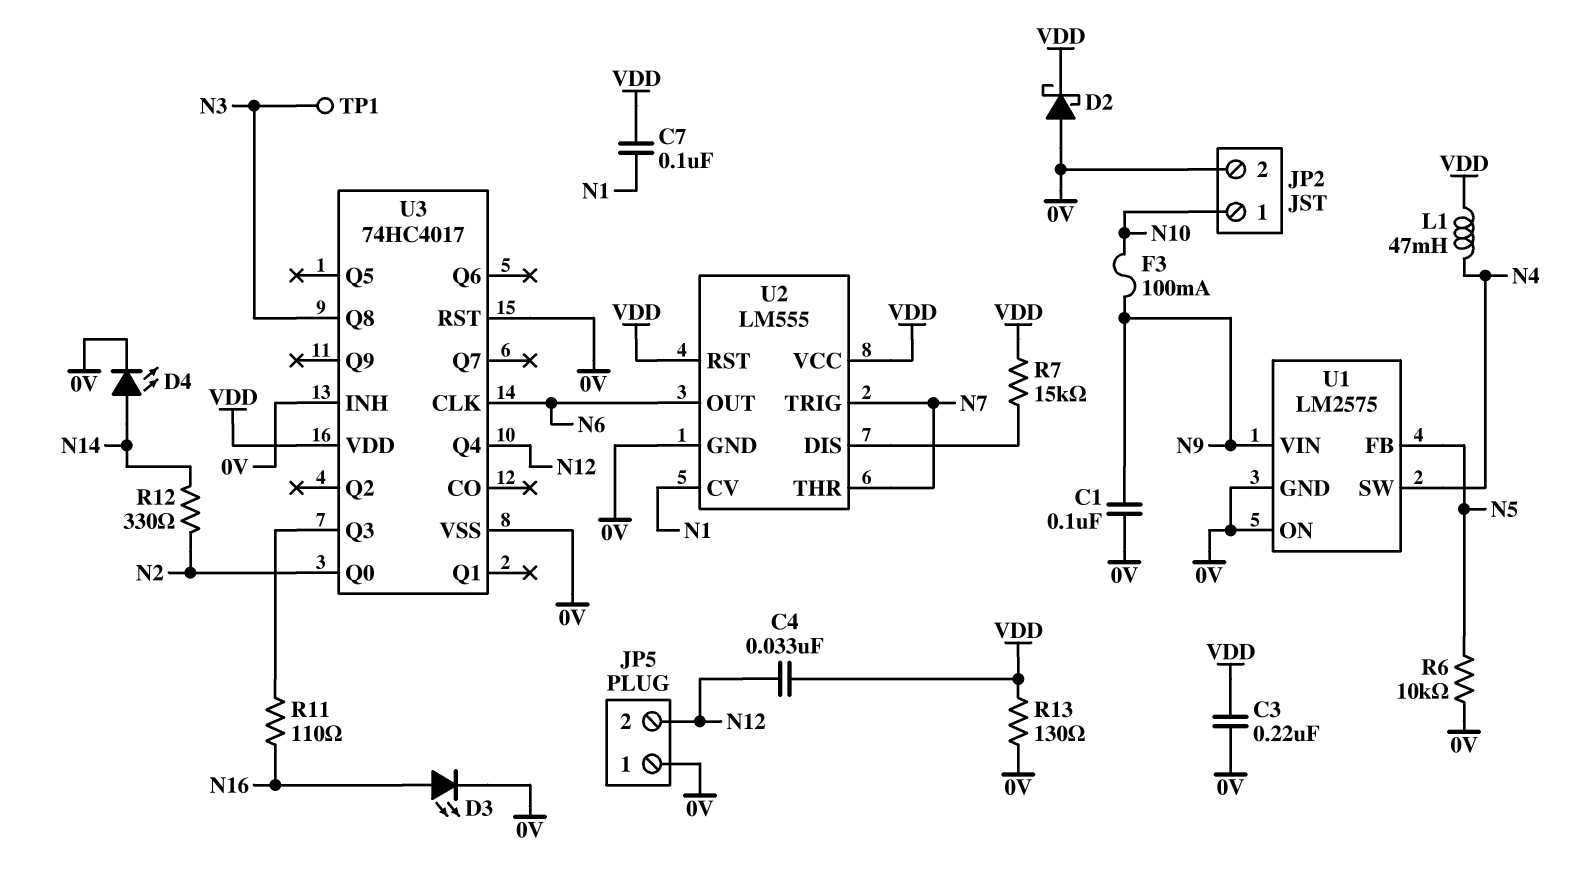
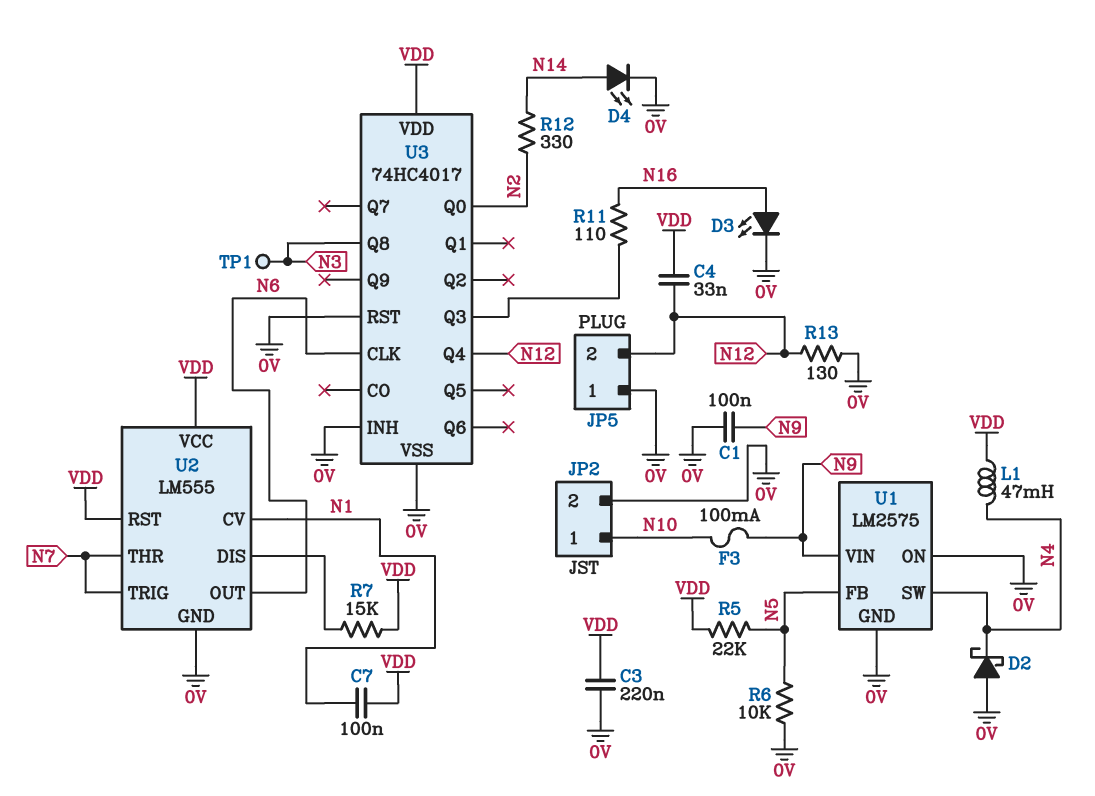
D2: schottky (A 0V, K VDD) -> schottky (A 0V, K N4)
R5: none -> 22k (N5, VDD)
R13: 130 (0V, VDD) -> 130 (0V, N12)

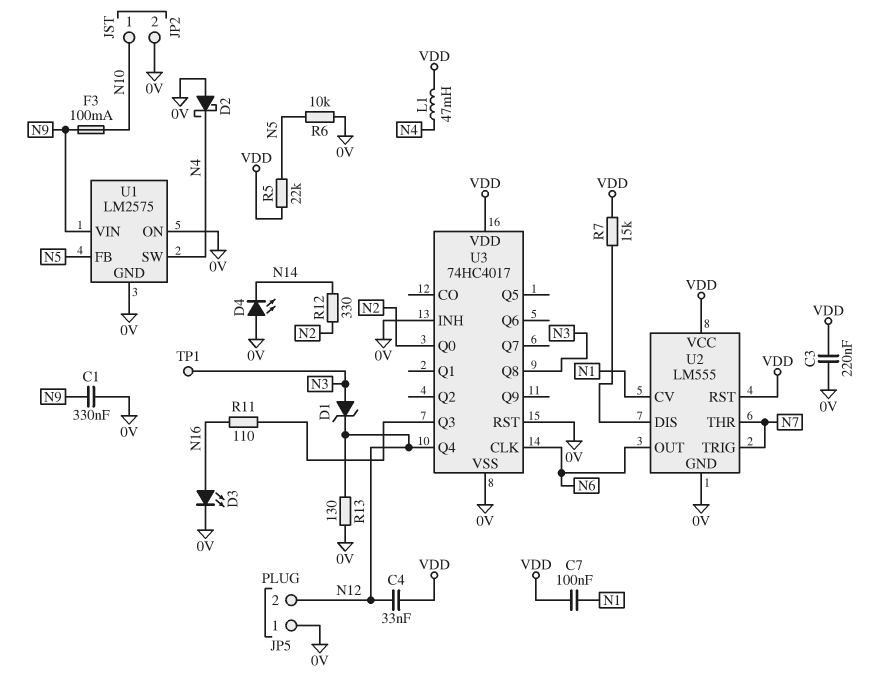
C1: 100nF (0V, N9) -> 330nF (0V, N9)
D1: none -> zener (A N3, K N12)
D4: LED (A N14, K 0V) -> LED (A 0V, K N14)

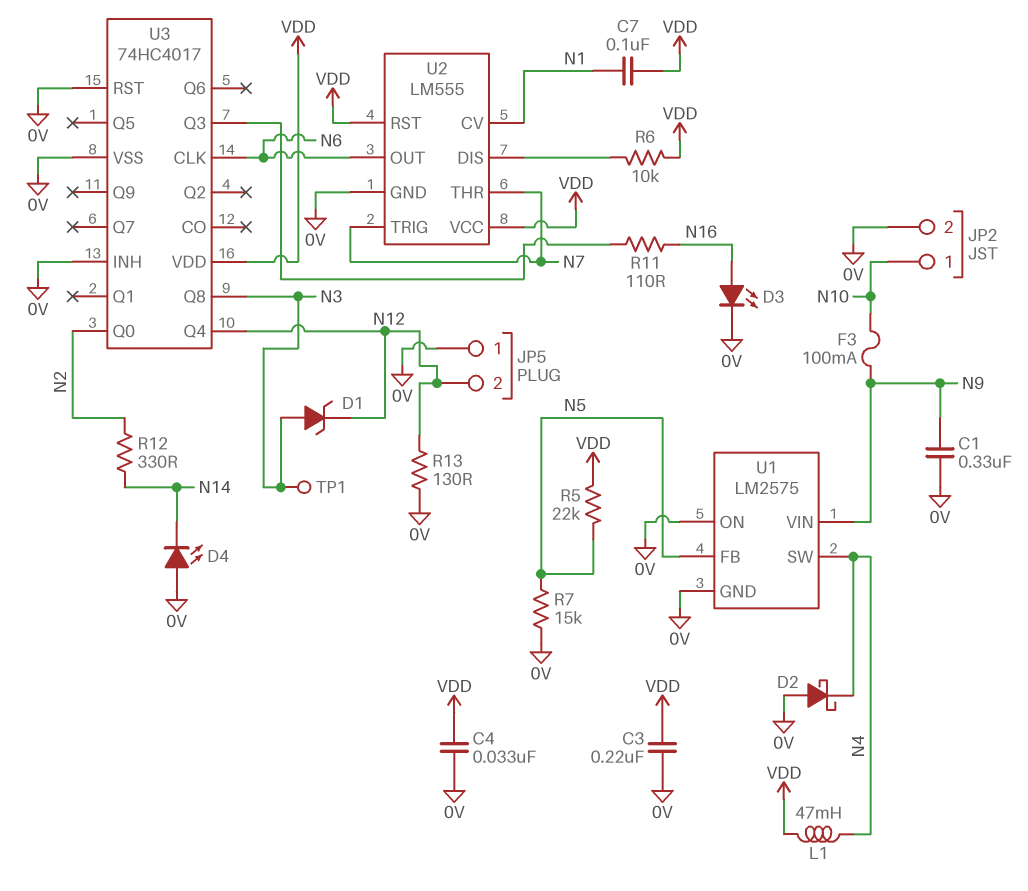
C4: 33nF (N12, VDD) -> 33nF (0V, VDD)
R6: 10k (0V, N5) -> 10k (U2/DIS, VDD)
R7: 15k (U2/DIS, VDD) -> 15k (0V, N5)

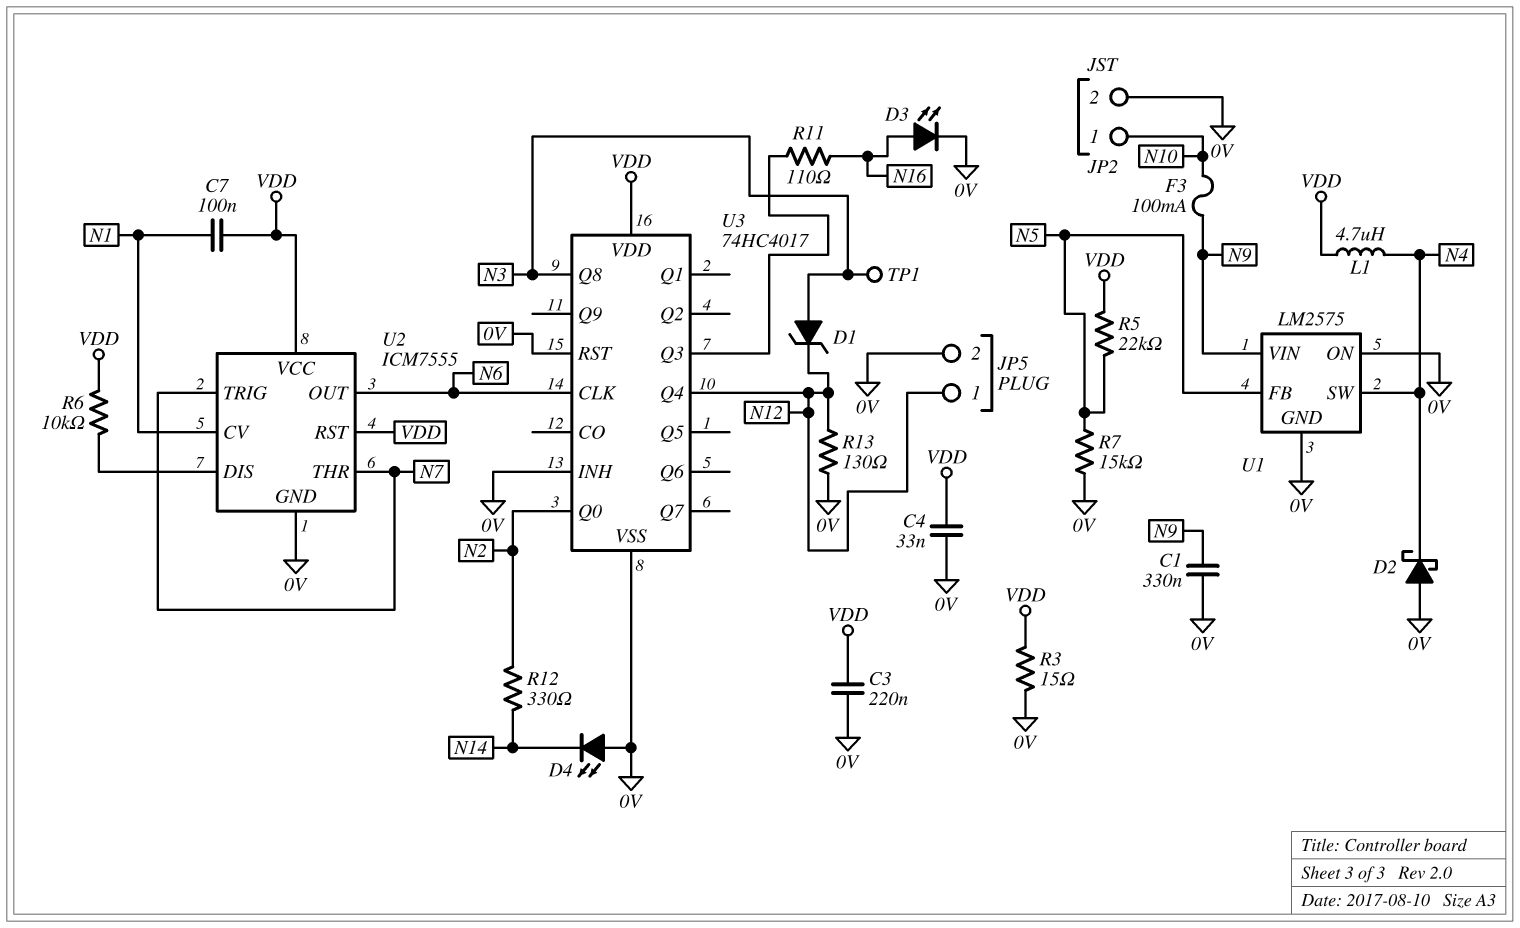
JP5 pin 1: 0V -> N12
JP5 pin 2: N12 -> 0V
L1: 47mH (N4, VDD) -> 4.7uH (N4, VDD)
R3: none -> 15 (0V, VDD)
U2: LM555 -> ICM7555

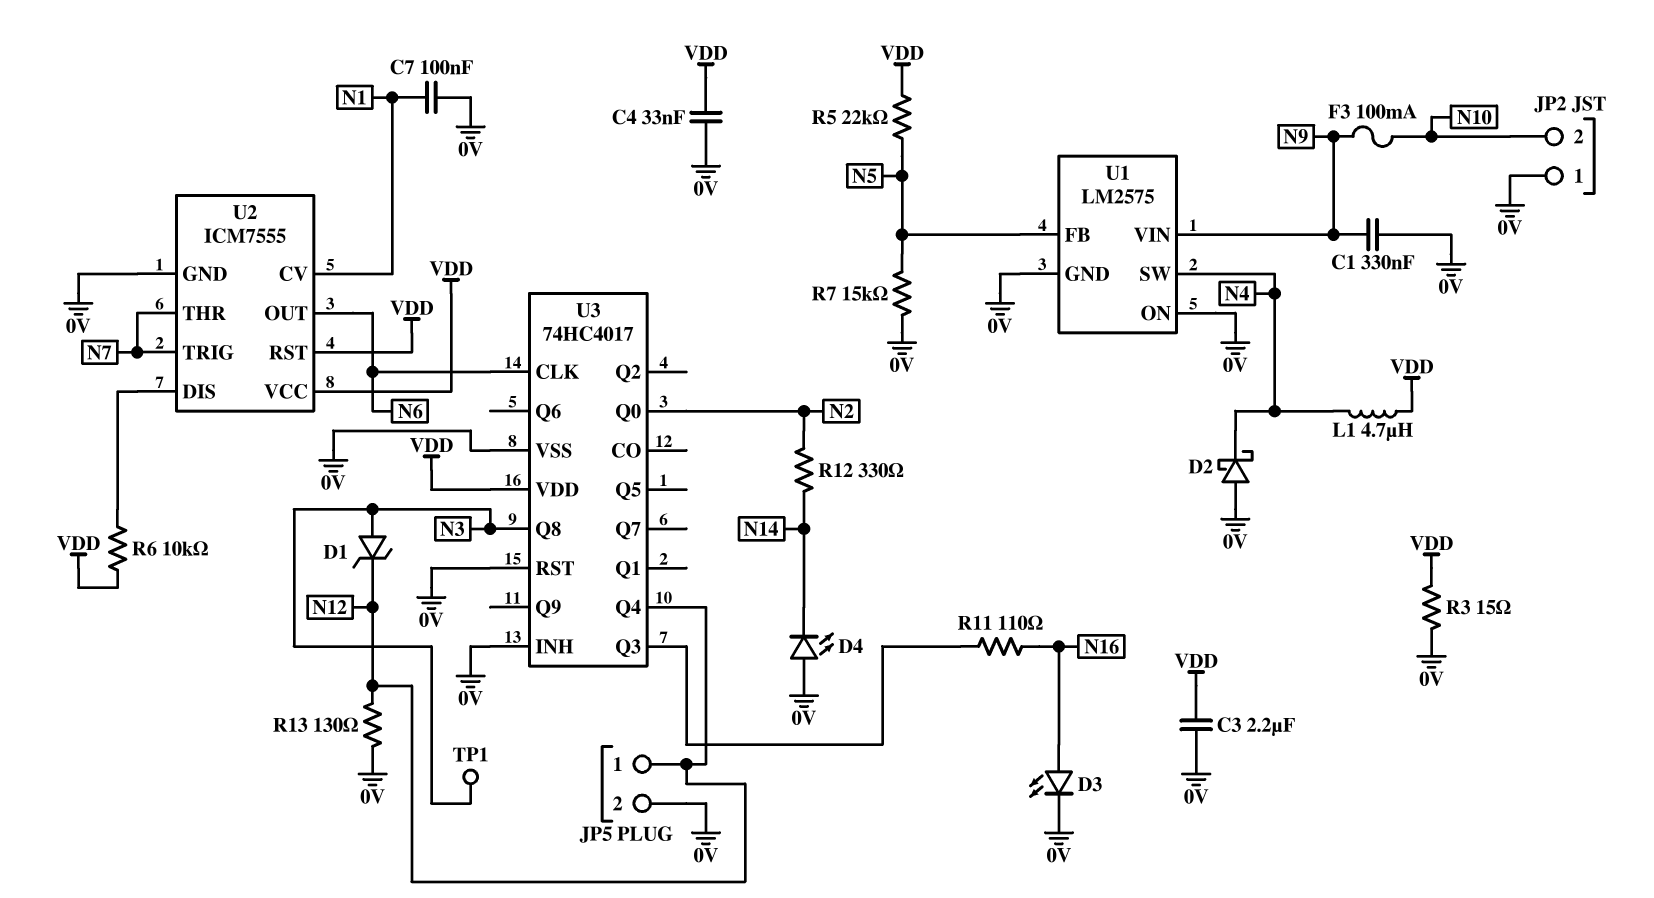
C3: 220nF (0V, VDD) -> 2.2uF (0V, VDD)
C7: 100nF (N1, VDD) -> 100nF (0V, N1)
JP2 pin 1: N10 -> 0V
JP2 pin 2: 0V -> N10

